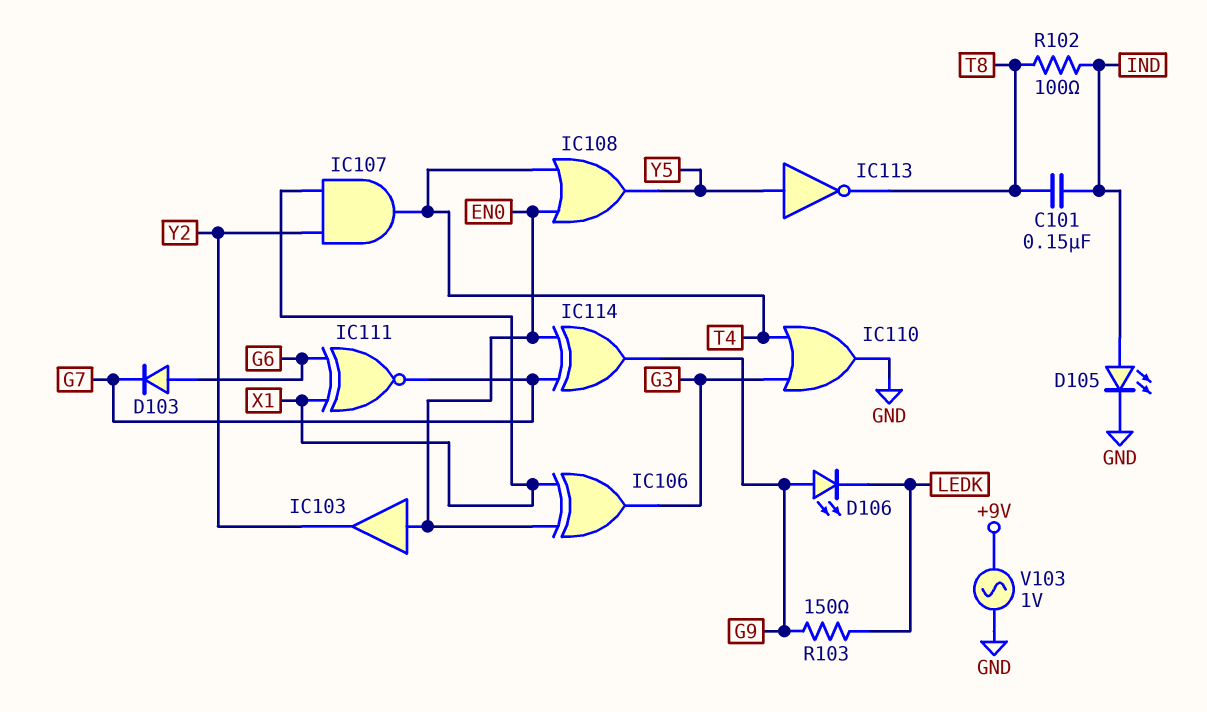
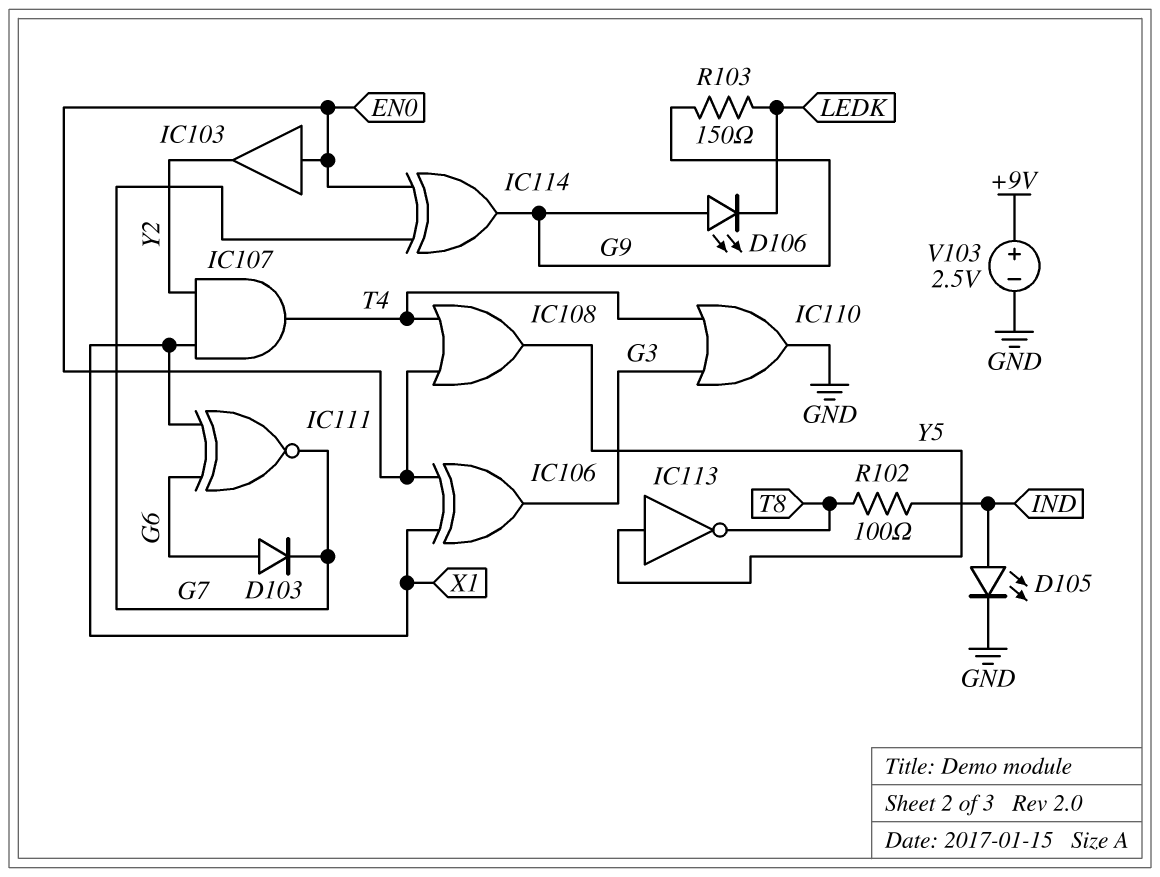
C101: 150nF (IND, T8) -> none
V103: AC 1V (+9V, GND) -> 2.5V (plus +9V, minus GND)

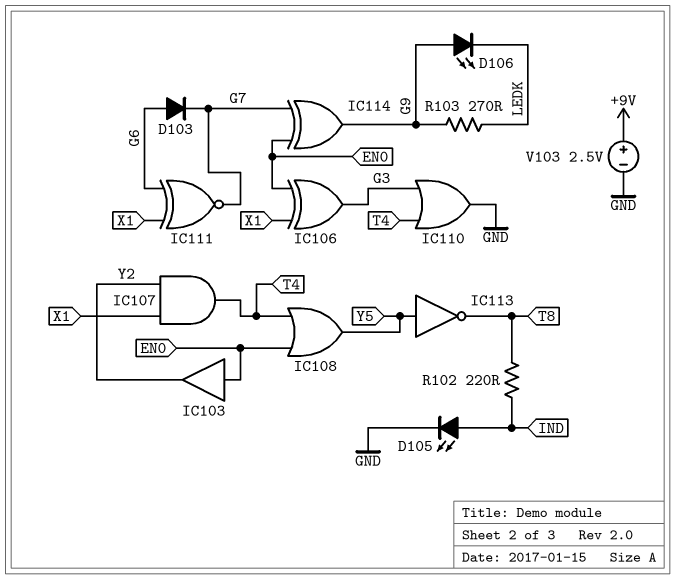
R102: 100 (IND, T8) -> 220 (IND, T8)
R103: 150 (G9, LEDK) -> 270 (G9, LEDK)

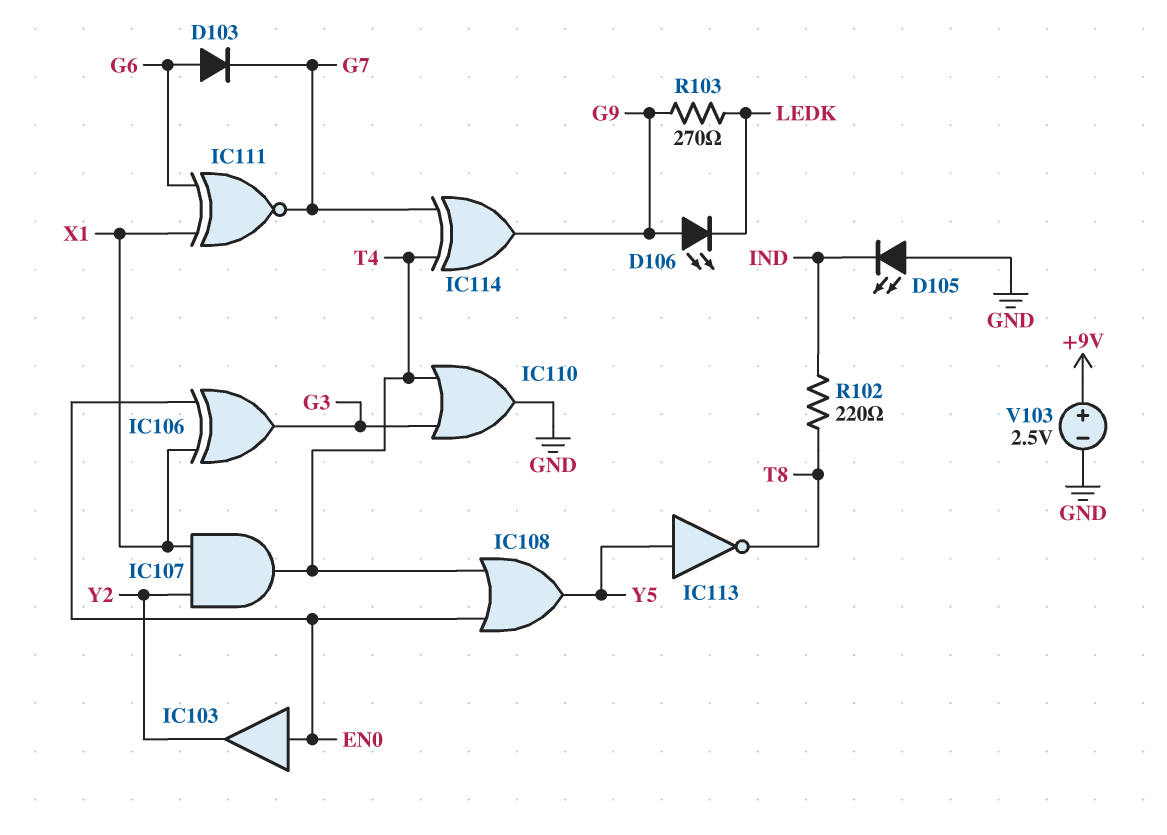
D105: LED (A IND, K GND) -> LED (A GND, K IND)
IC114: XOR (in EN0, in G7, out G9) -> XOR (in G7, in T4, out G9)

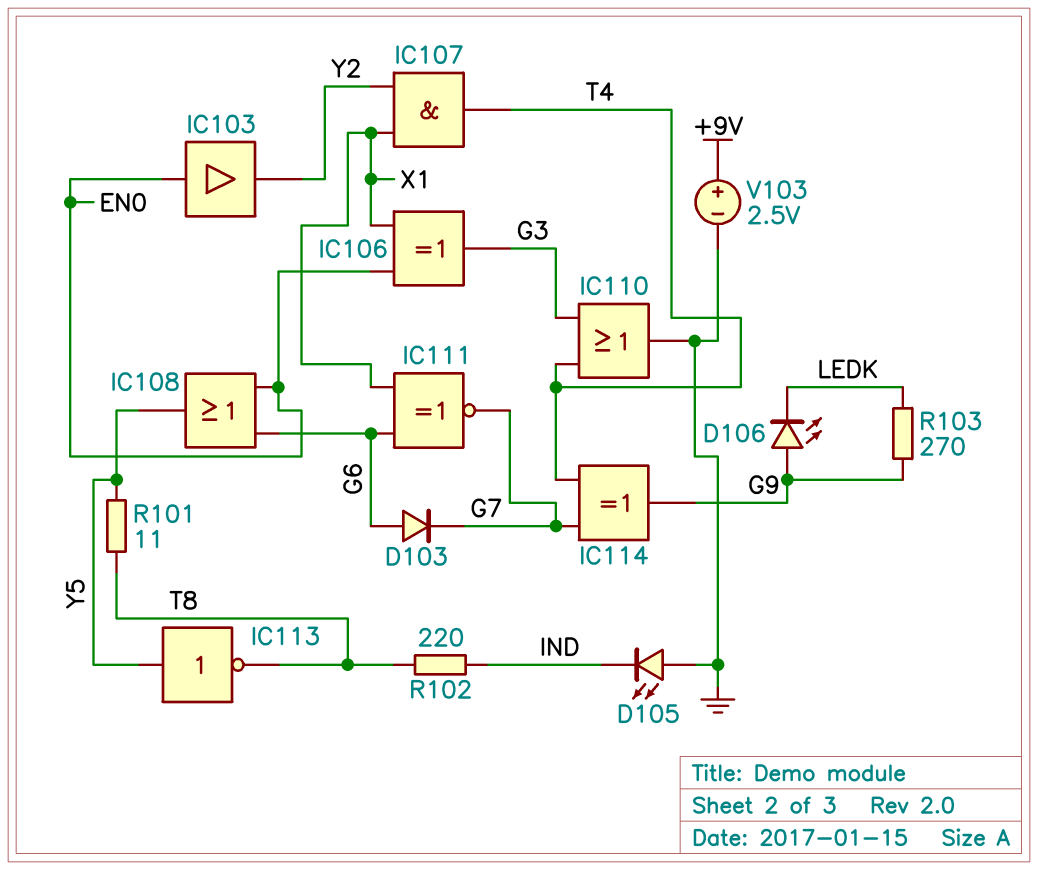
IC108: OR (in EN0, in T4, out Y5) -> OR (in EN0, in G6, out Y5)
R101: none -> 11 (T8, Y5)

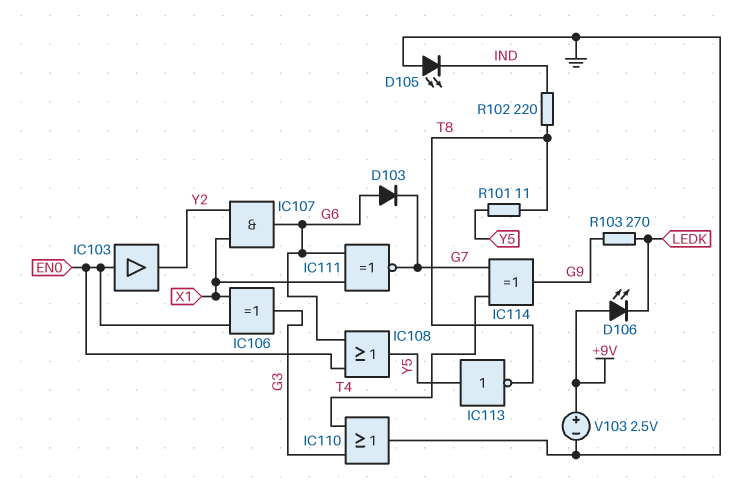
D106: LED (A G9, K LEDK) -> LED (A +9V, K LEDK)
IC107: AND (in X1, in Y2, out T4) -> AND (in X1, in Y2, out G6)

